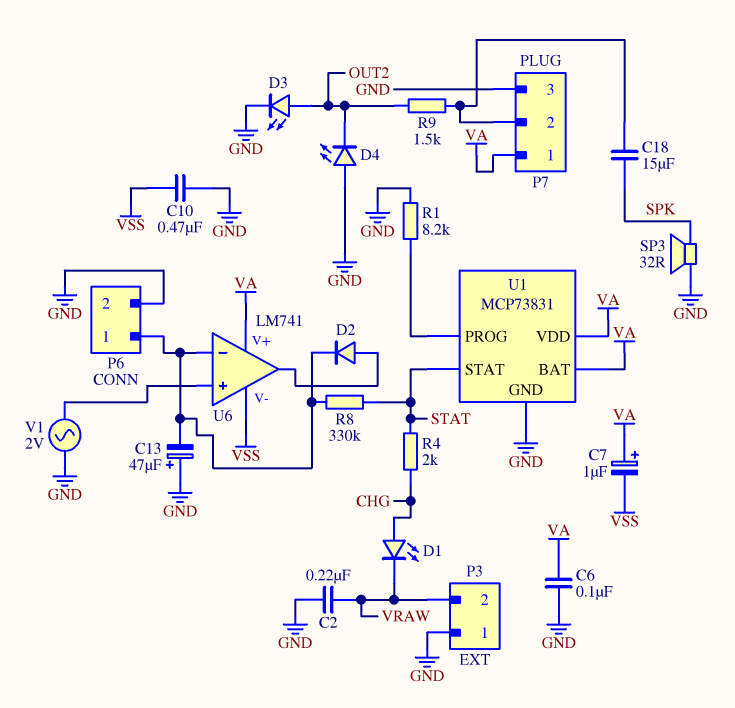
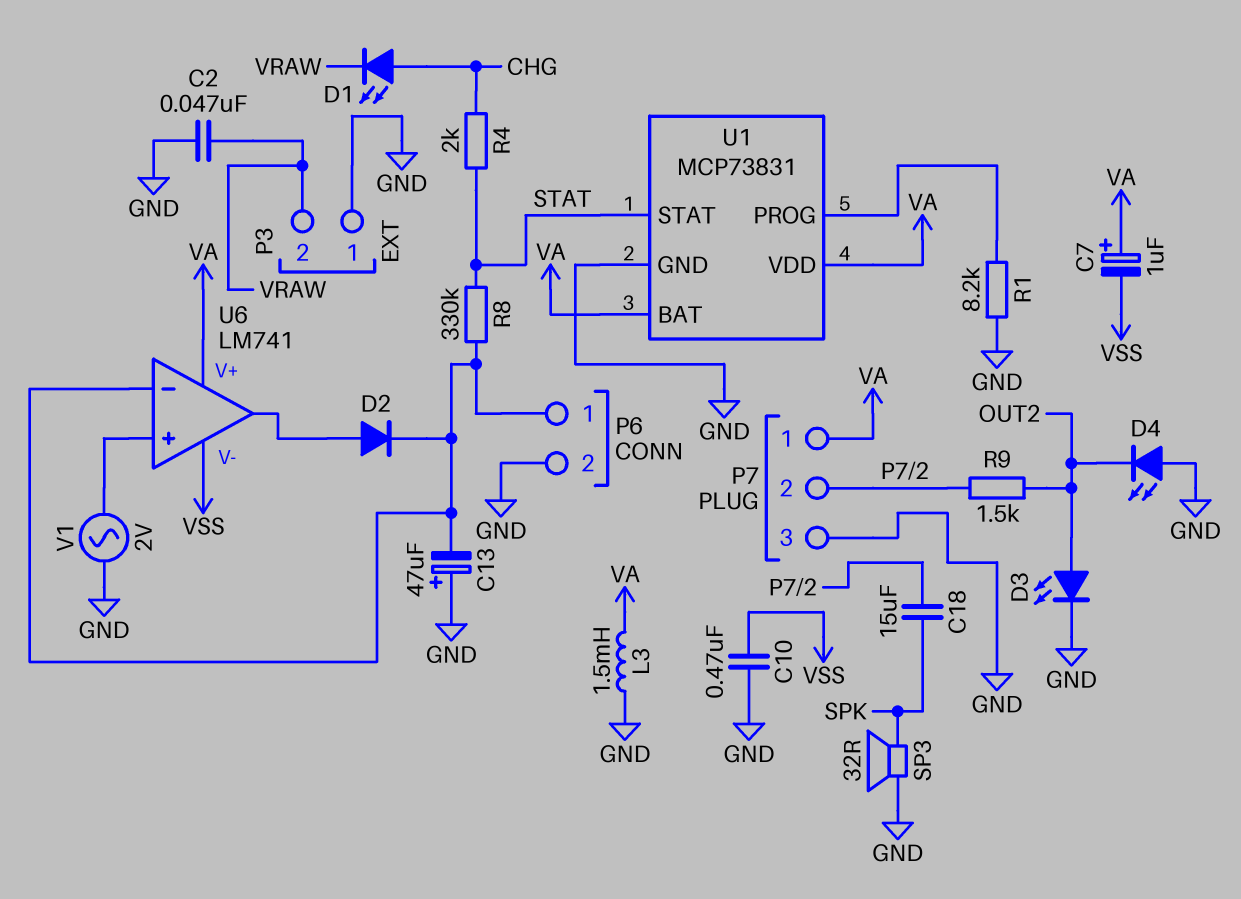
C2: 220nF (GND, VRAW) -> 47nF (GND, VRAW)
C6: 100nF (GND, VA) -> none
L3: none -> 1.5mH (GND, VA)

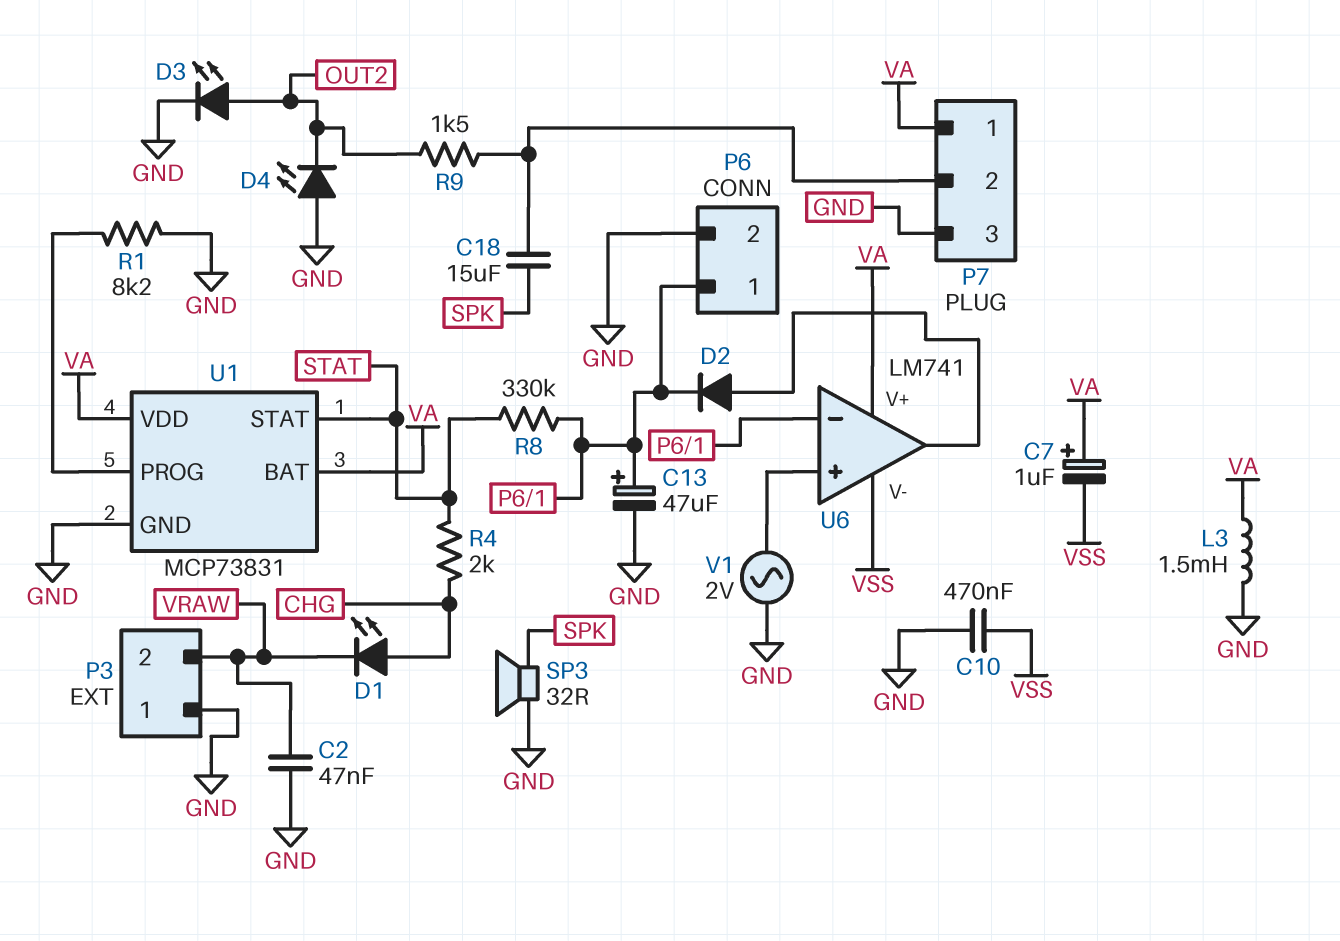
C13: 47uF (plus GND, minus P6/1) -> 47uF (plus P6/1, minus GND)

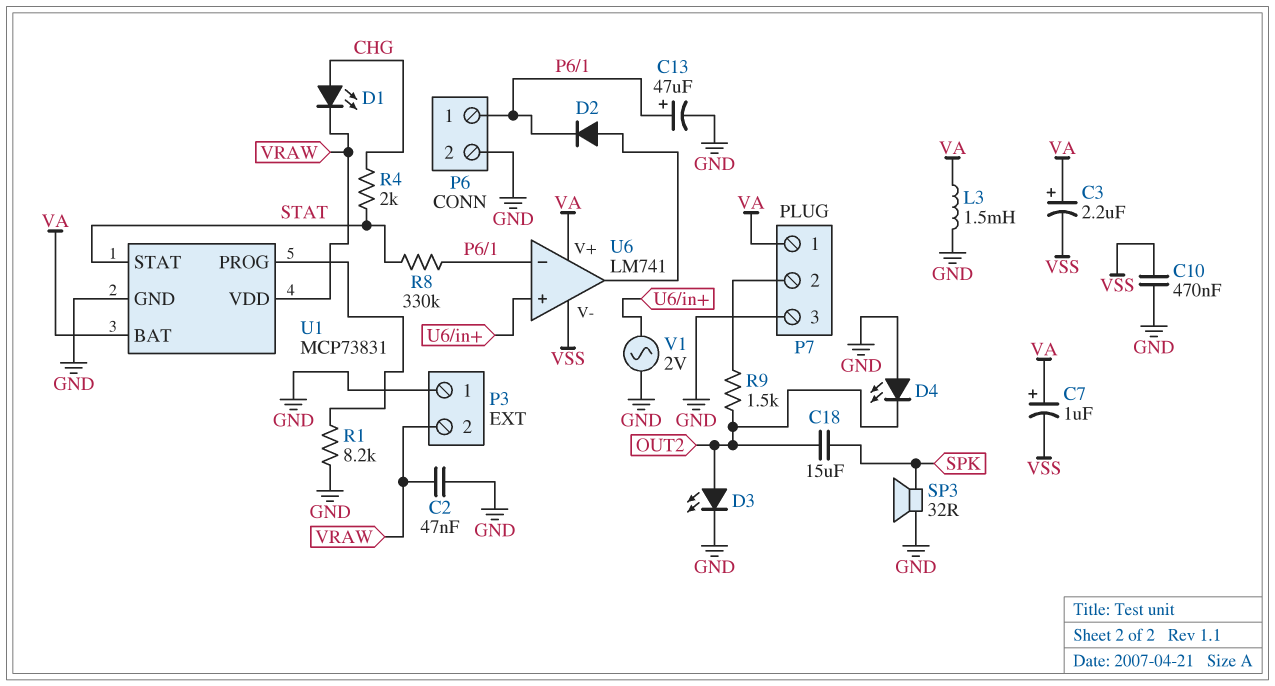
C3: none -> 2.2uF (plus VA, minus VSS)
C18: 15uF (P7/2, SPK) -> 15uF (OUT2, SPK)
U1 pin VDD: VA -> VRAW

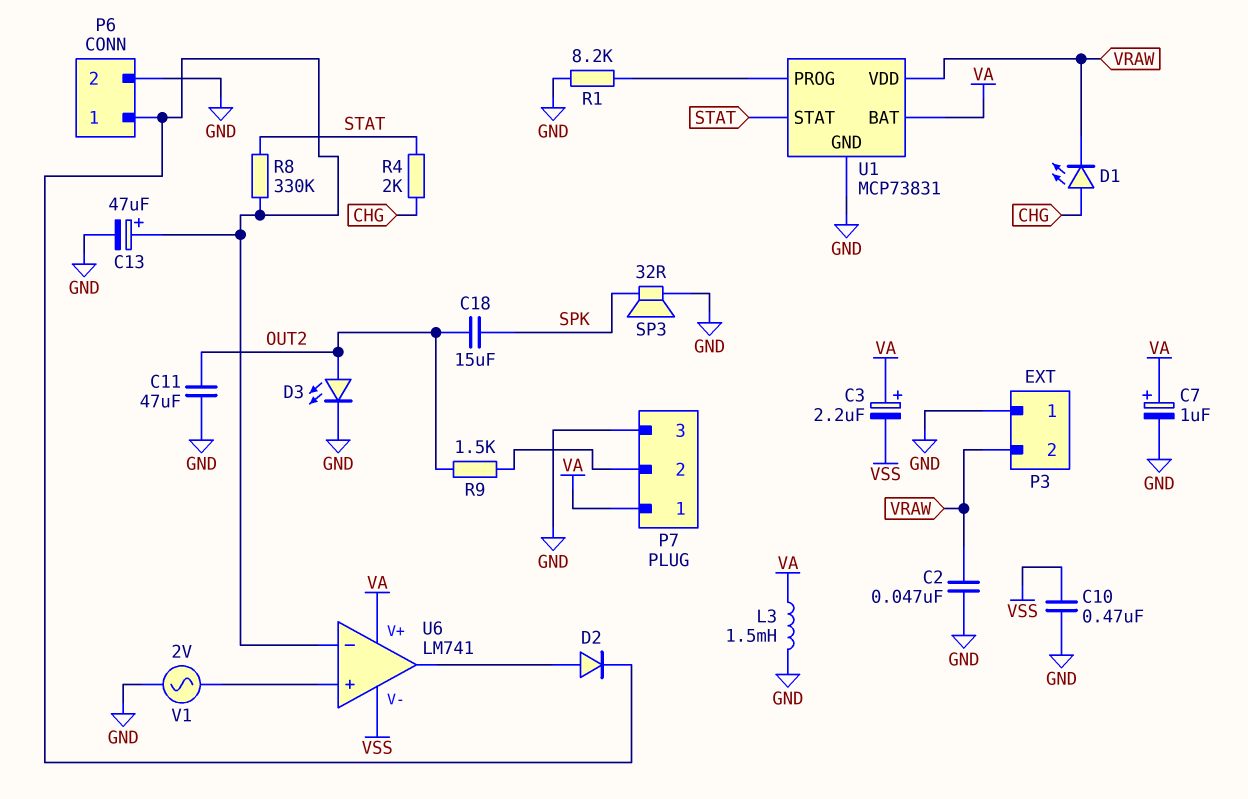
C7: 1uF (plus VA, minus VSS) -> 1uF (plus VA, minus GND)
C11: none -> 47uF (GND, OUT2)
D4: LED (A GND, K OUT2) -> none

